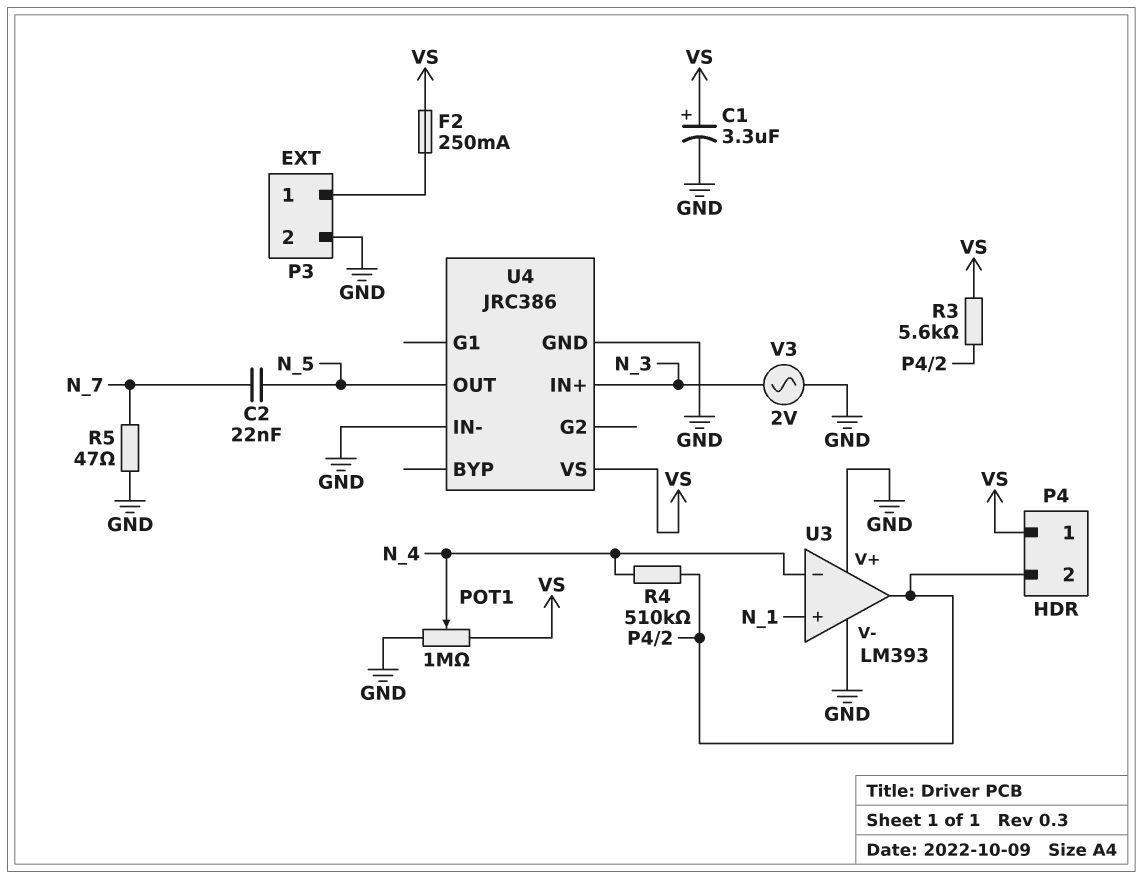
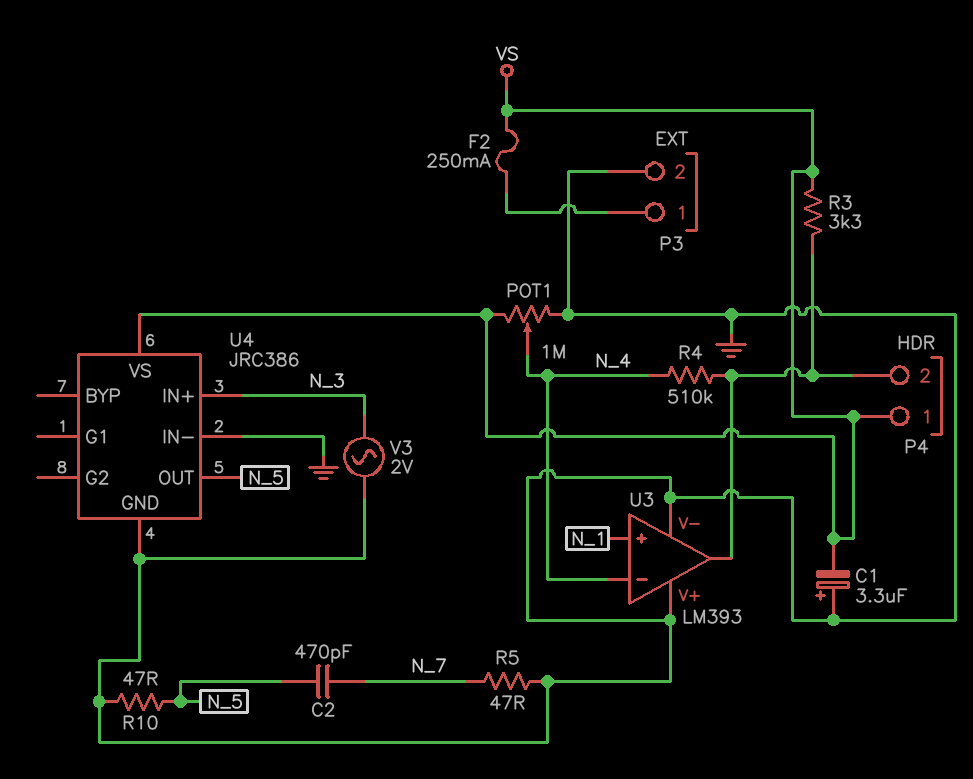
C1: 3.3uF (plus VS, minus GND) -> 3.3uF (plus GND, minus VS)
C2: 22nF (N_5, N_7) -> 470pF (N_5, N_7)
R3: 5.6k (P4/2, VS) -> 3.3k (P4/2, VS)
R10: none -> 47 (GND, N_5)

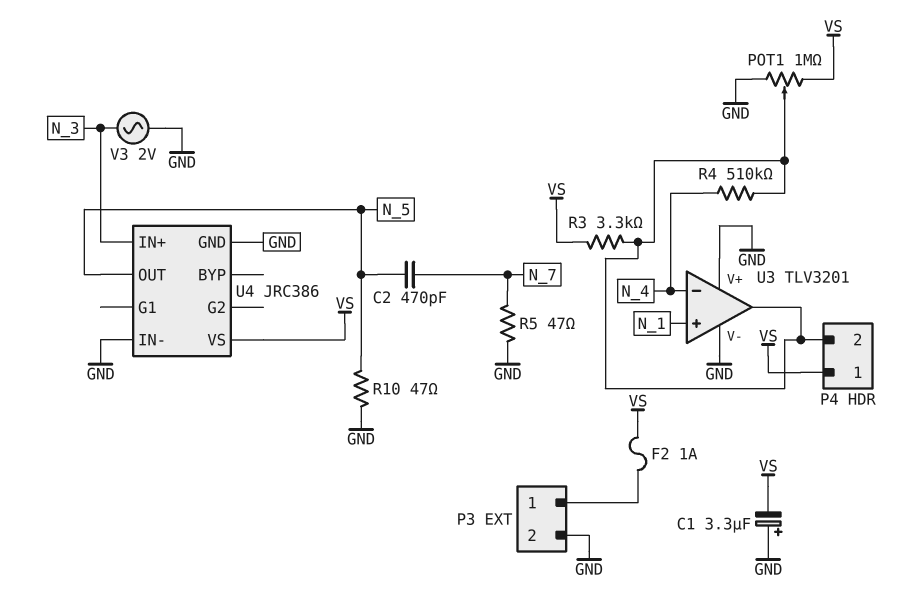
F2: 250mA (P3/1, VS) -> 1A (P3/1, VS)
POT1: 1M (GND, VS, wiper N_4) -> 1M (GND, VS, wiper P4/2)
U3: LM393 -> TLV3201

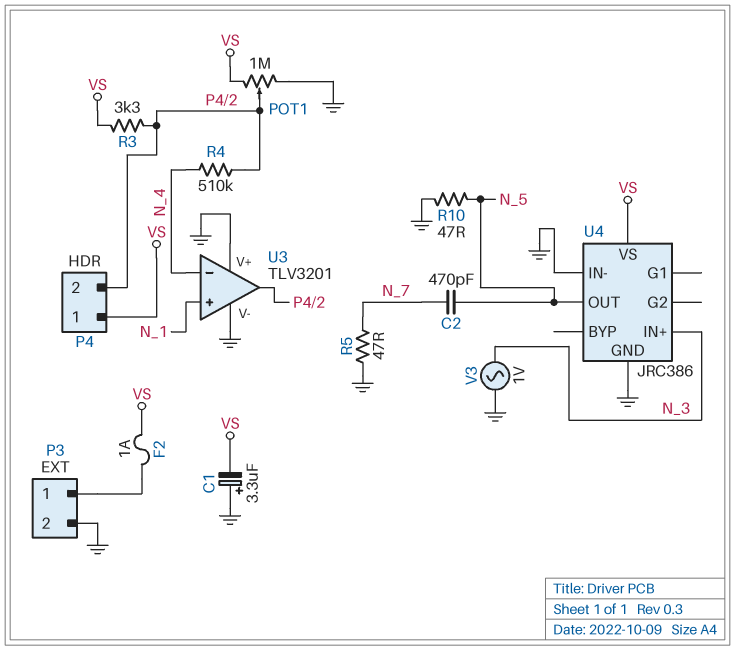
V3: AC 2V (GND, N_3) -> AC 1V (GND, N_3)

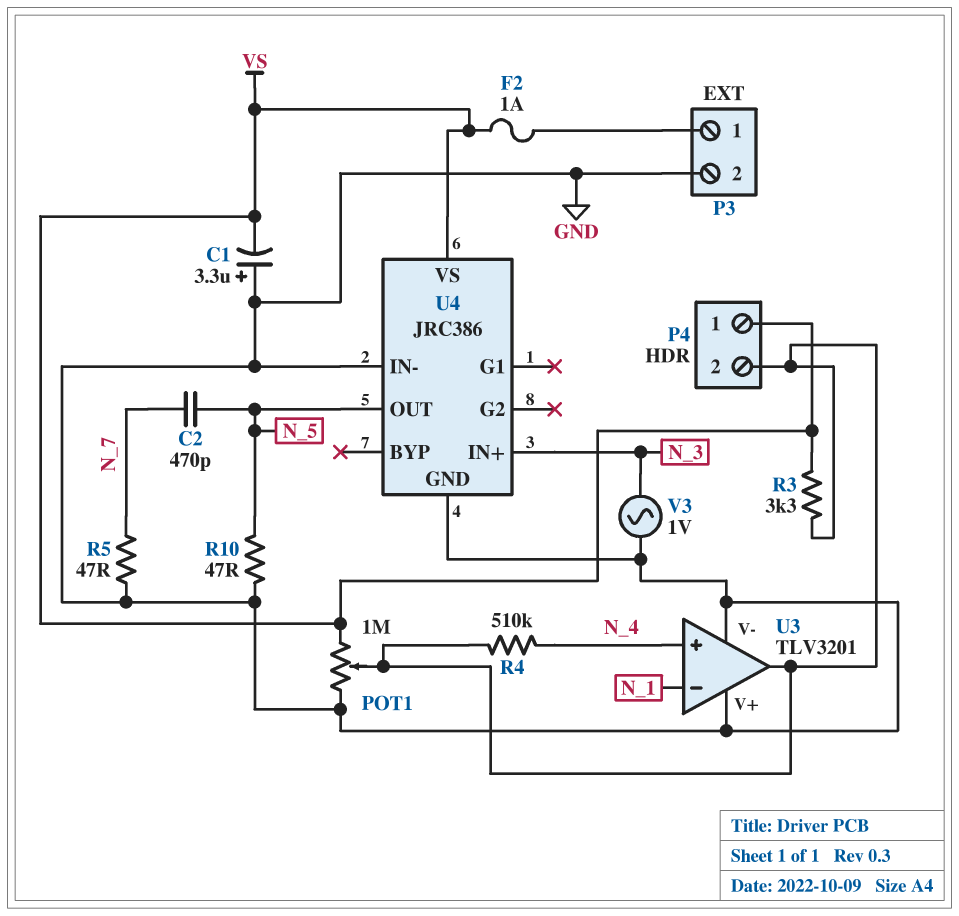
U3 pin in+: N_1 -> N_4
U3 pin in-: N_4 -> N_1

